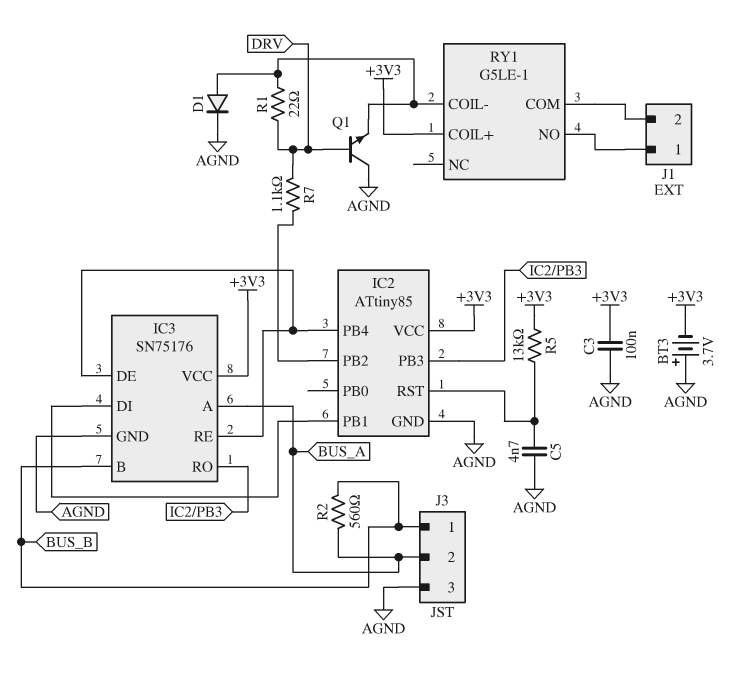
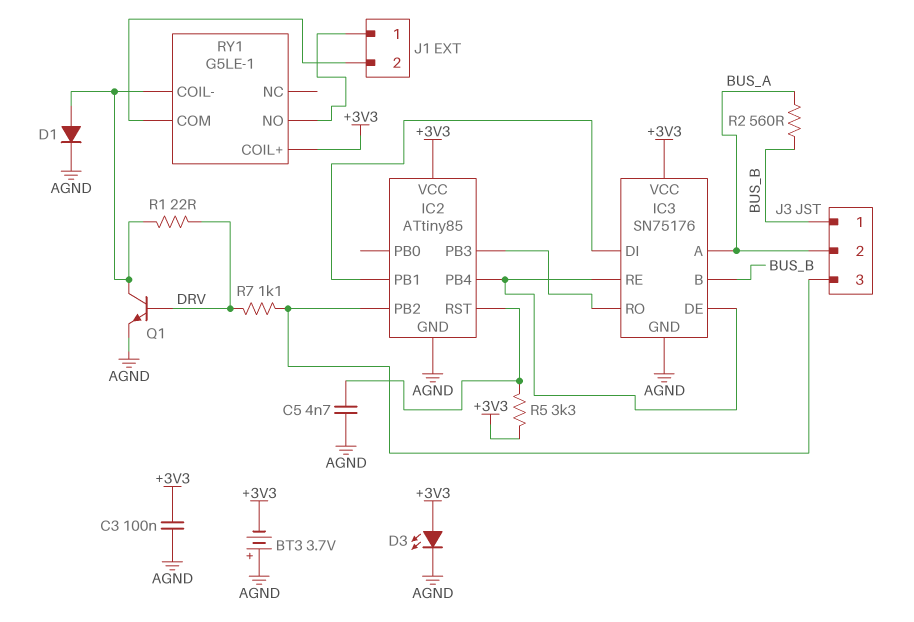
D3: none -> LED (A +3V3, K AGND)
J3 pin 3: AGND -> IC2/PB2
Q1: NPN (B DRV, C AGND, E RY1/COIL-) -> NPN (B DRV, C RY1/COIL-, E AGND)
R5: 13k (+3V3, IC2/RST) -> 3.3k (+3V3, IC2/RST)

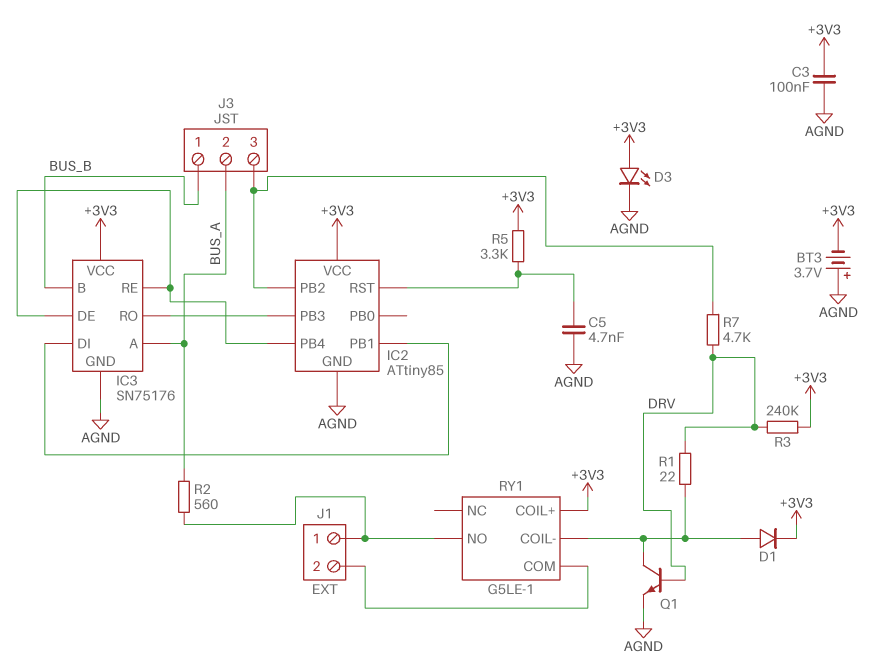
D1: diode (A RY1/COIL-, K AGND) -> diode (A RY1/COIL-, K +3V3)
R2: 560 (BUS_A, BUS_B) -> 560 (BUS_A, J1/1)
R3: none -> 240k (+3V3, DRV)
R7: 1.1k (DRV, IC2/PB2) -> 4.7k (DRV, IC2/PB2)

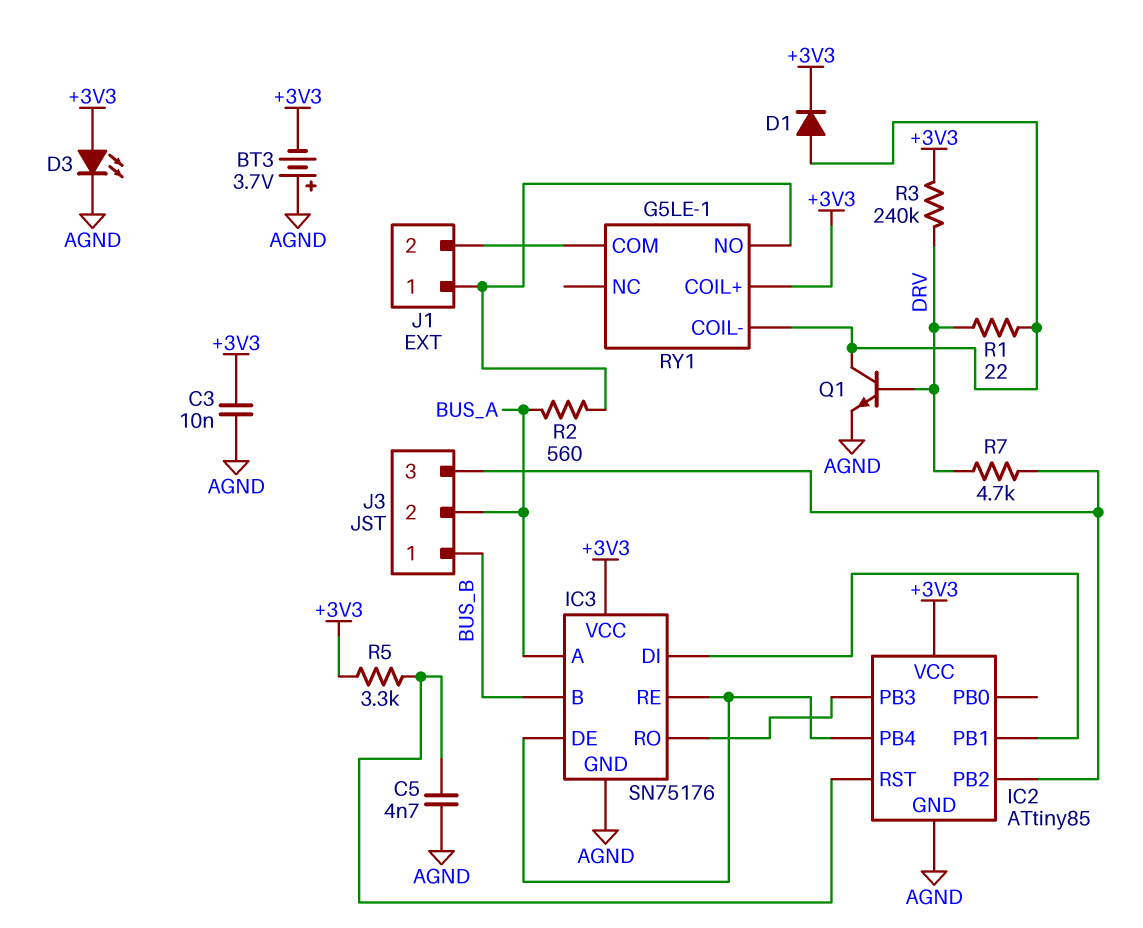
C3: 100nF (+3V3, AGND) -> 10nF (+3V3, AGND)

